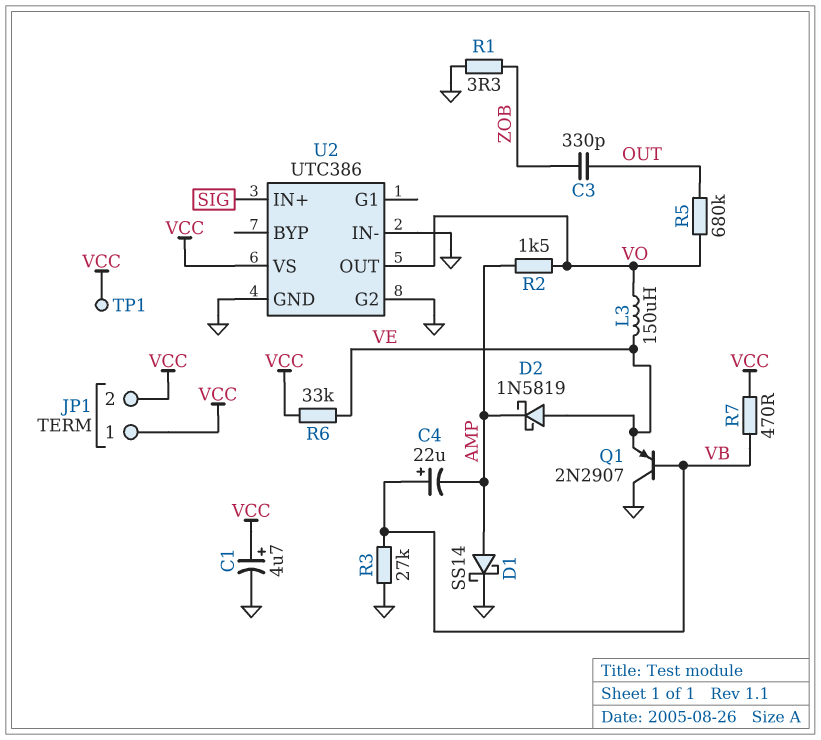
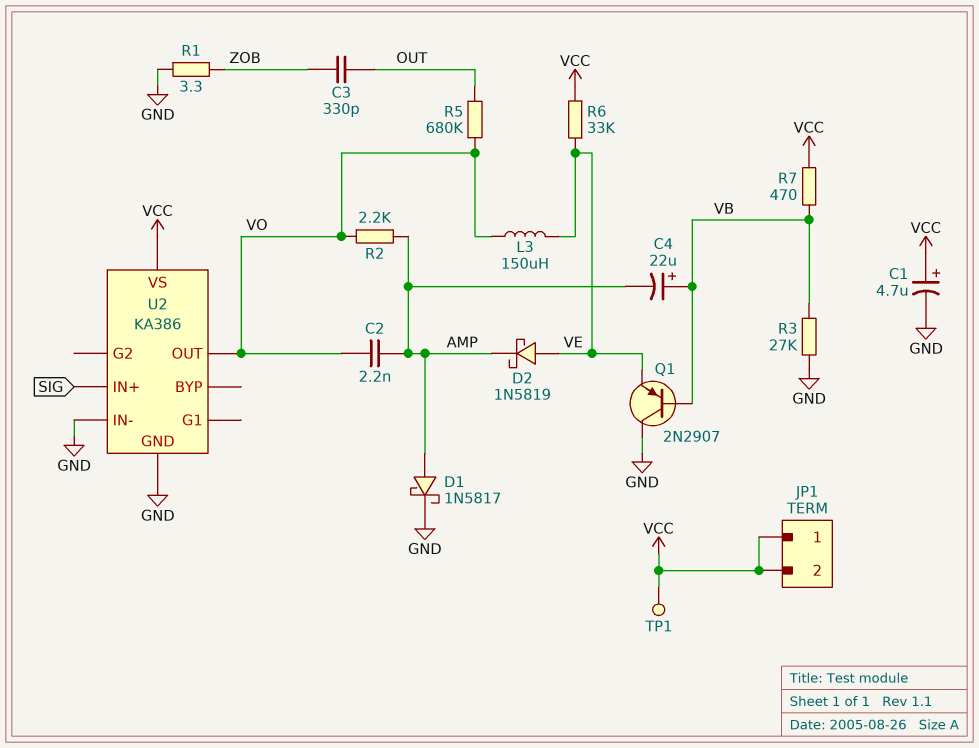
C2: none -> 2.2nF (AMP, VO)
D1: schottky SS14 (A AMP, K GND) -> schottky 1N5817 (A AMP, K GND)
R2: 1.5k (AMP, VO) -> 2.2k (AMP, VO)
U2: UTC386 -> KA386
U2 pin G2: GND -> none

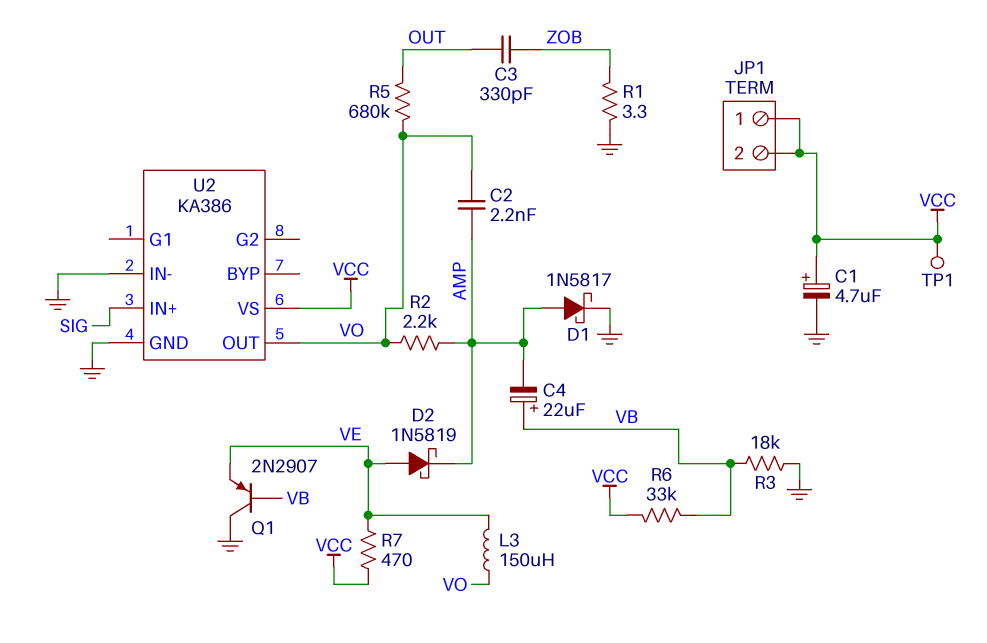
R3: 27k (GND, VB) -> 18k (GND, VB)
R6: 33k (VCC, VE) -> 33k (VB, VCC)
R7: 470 (VB, VCC) -> 470 (VCC, VE)

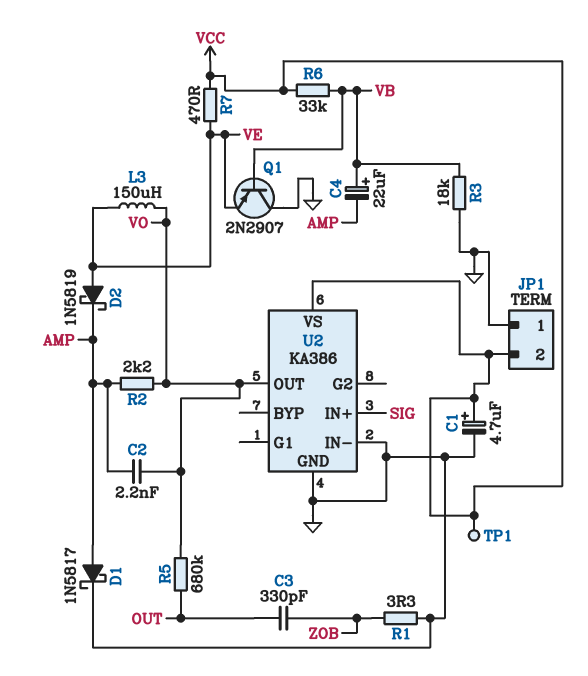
JP1 pin 1: VCC -> GND

